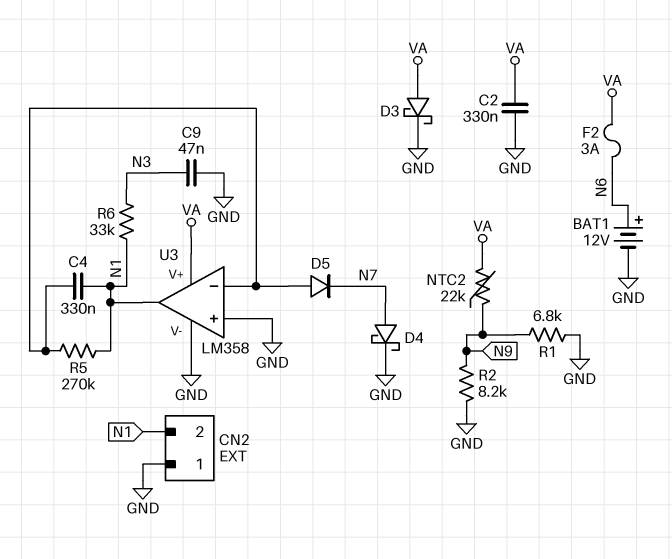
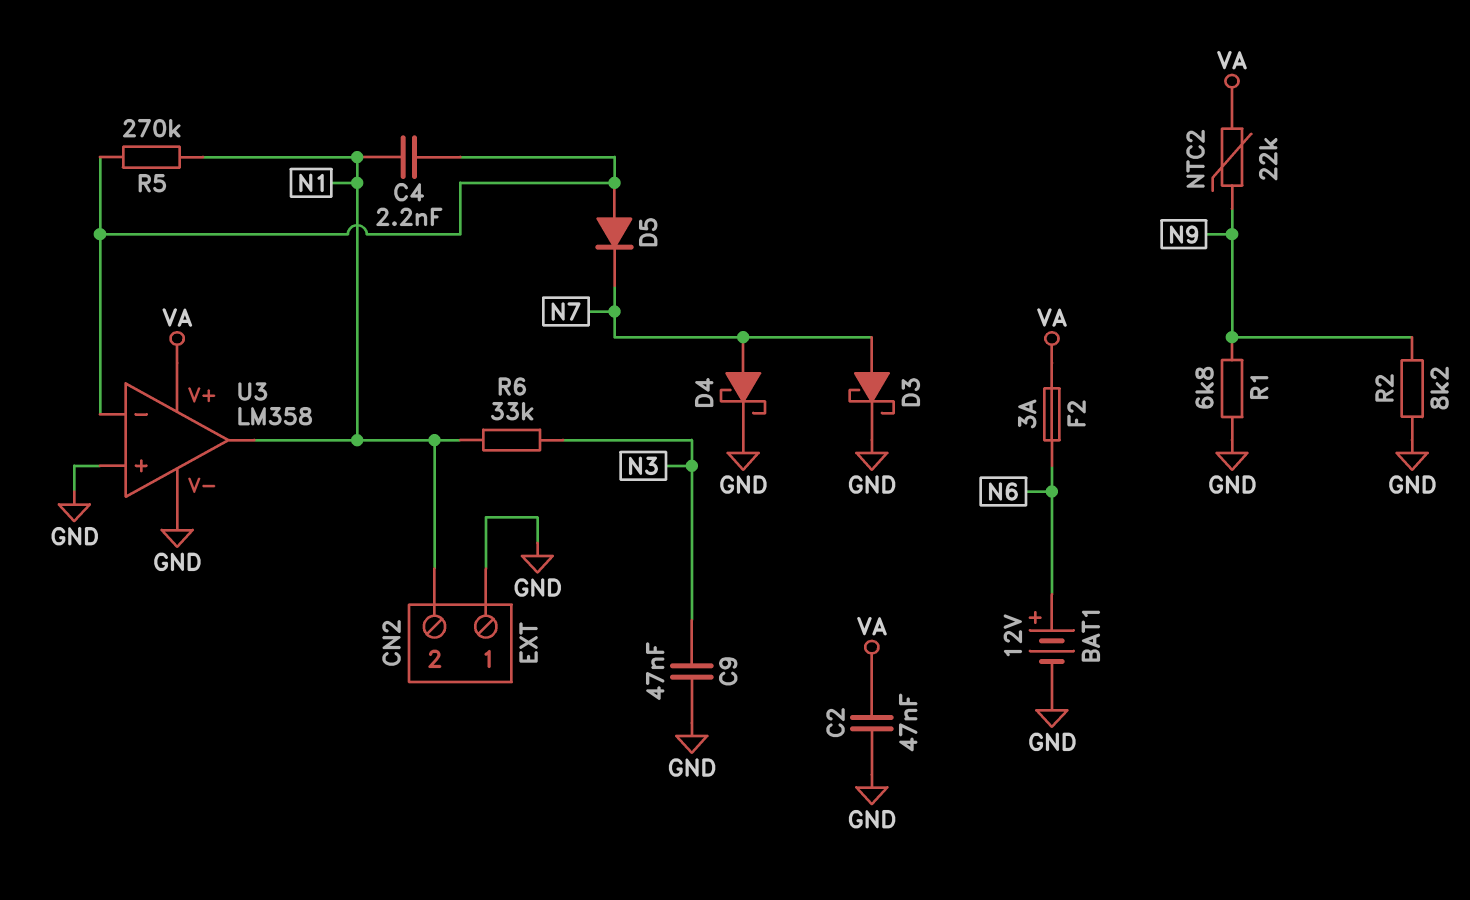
C2: 330nF (GND, VA) -> 47nF (GND, VA)
C4: 330nF (N1, U3/in-) -> 2.2nF (N1, U3/in-)
D3: schottky (A VA, K GND) -> schottky (A N7, K GND)

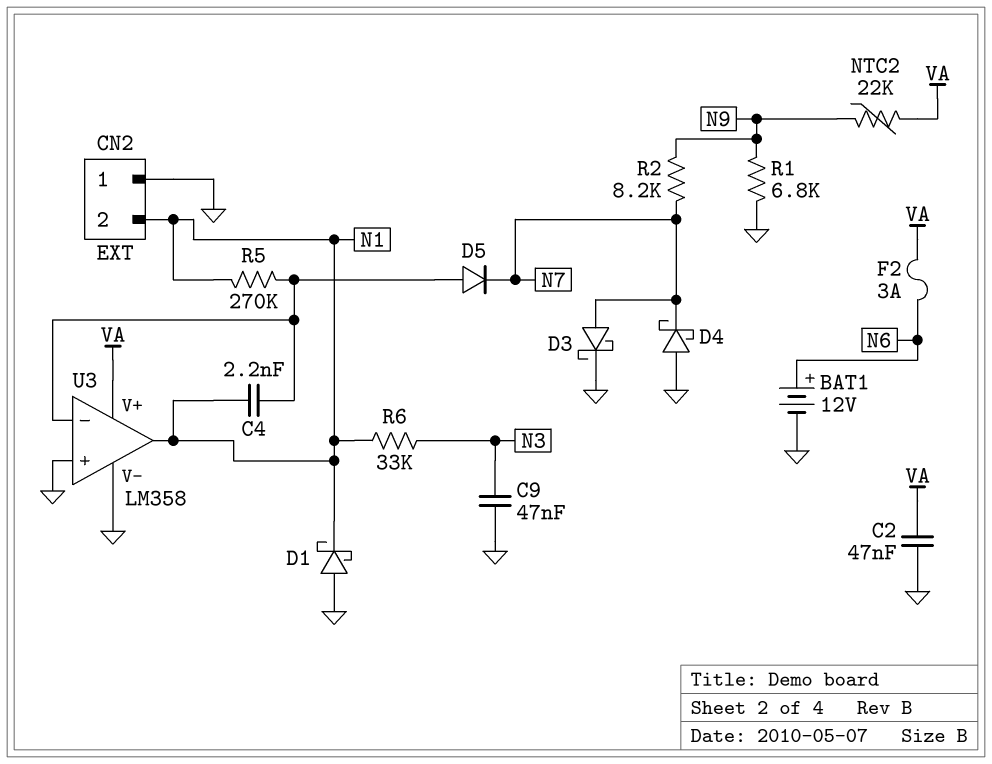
D1: none -> schottky (A GND, K N1)
D4: schottky (A N7, K GND) -> schottky (A GND, K N7)
R2: 8.2k (GND, N9) -> 8.2k (N7, N9)

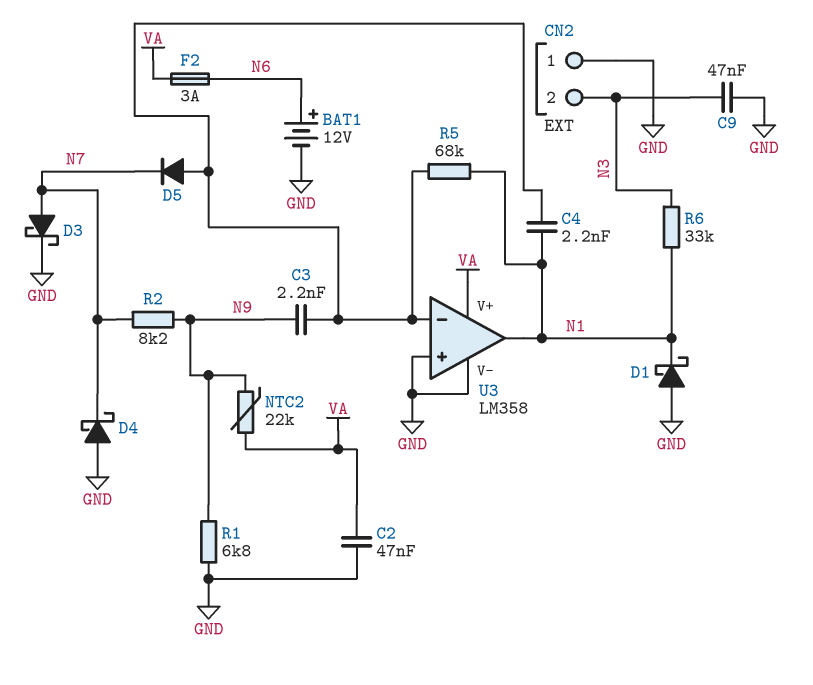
C3: none -> 2.2nF (N9, U3/in-)
CN2 pin 2: N1 -> N3
R5: 270k (N1, U3/in-) -> 68k (N1, U3/in-)

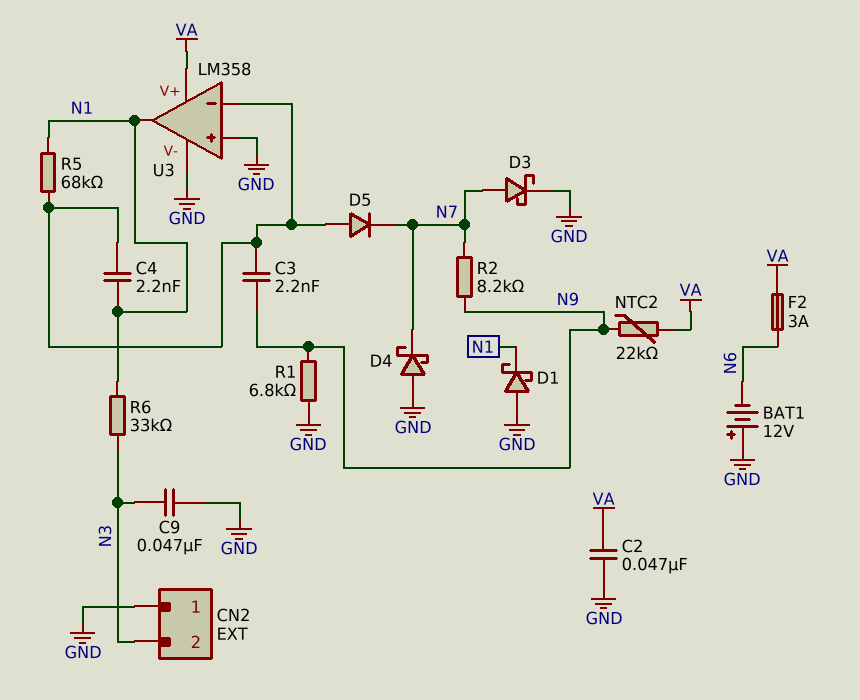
BAT1: 12V (plus N6, minus GND) -> 12V (plus GND, minus N6)

